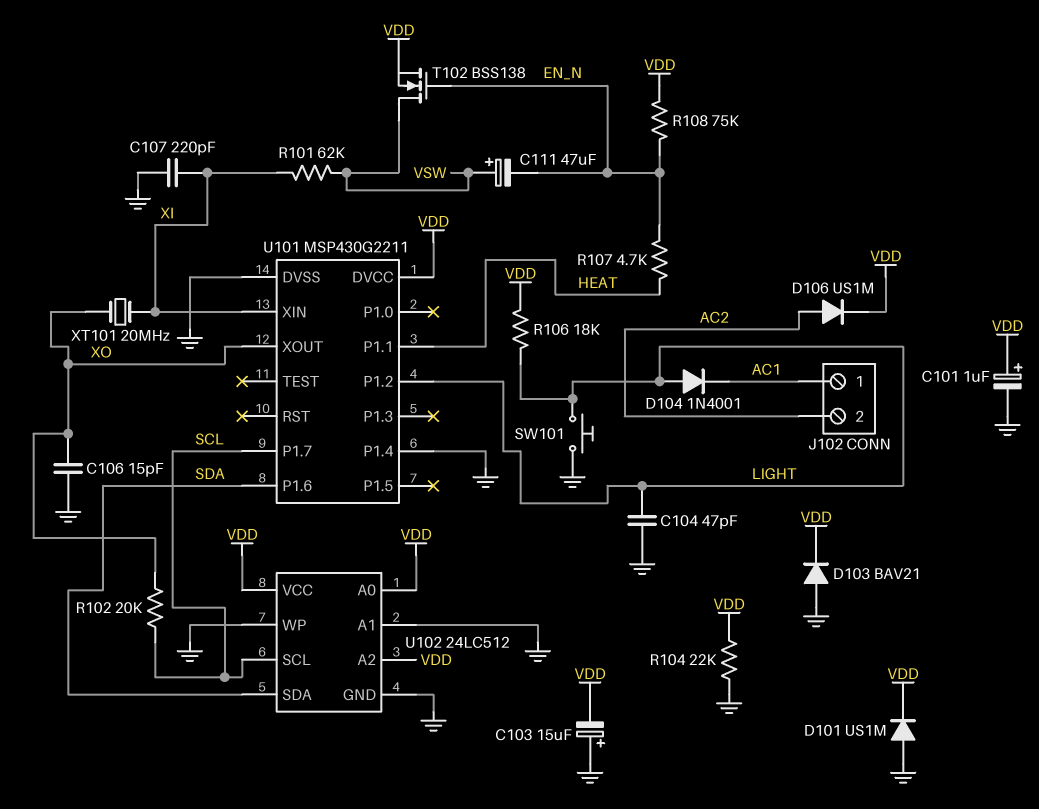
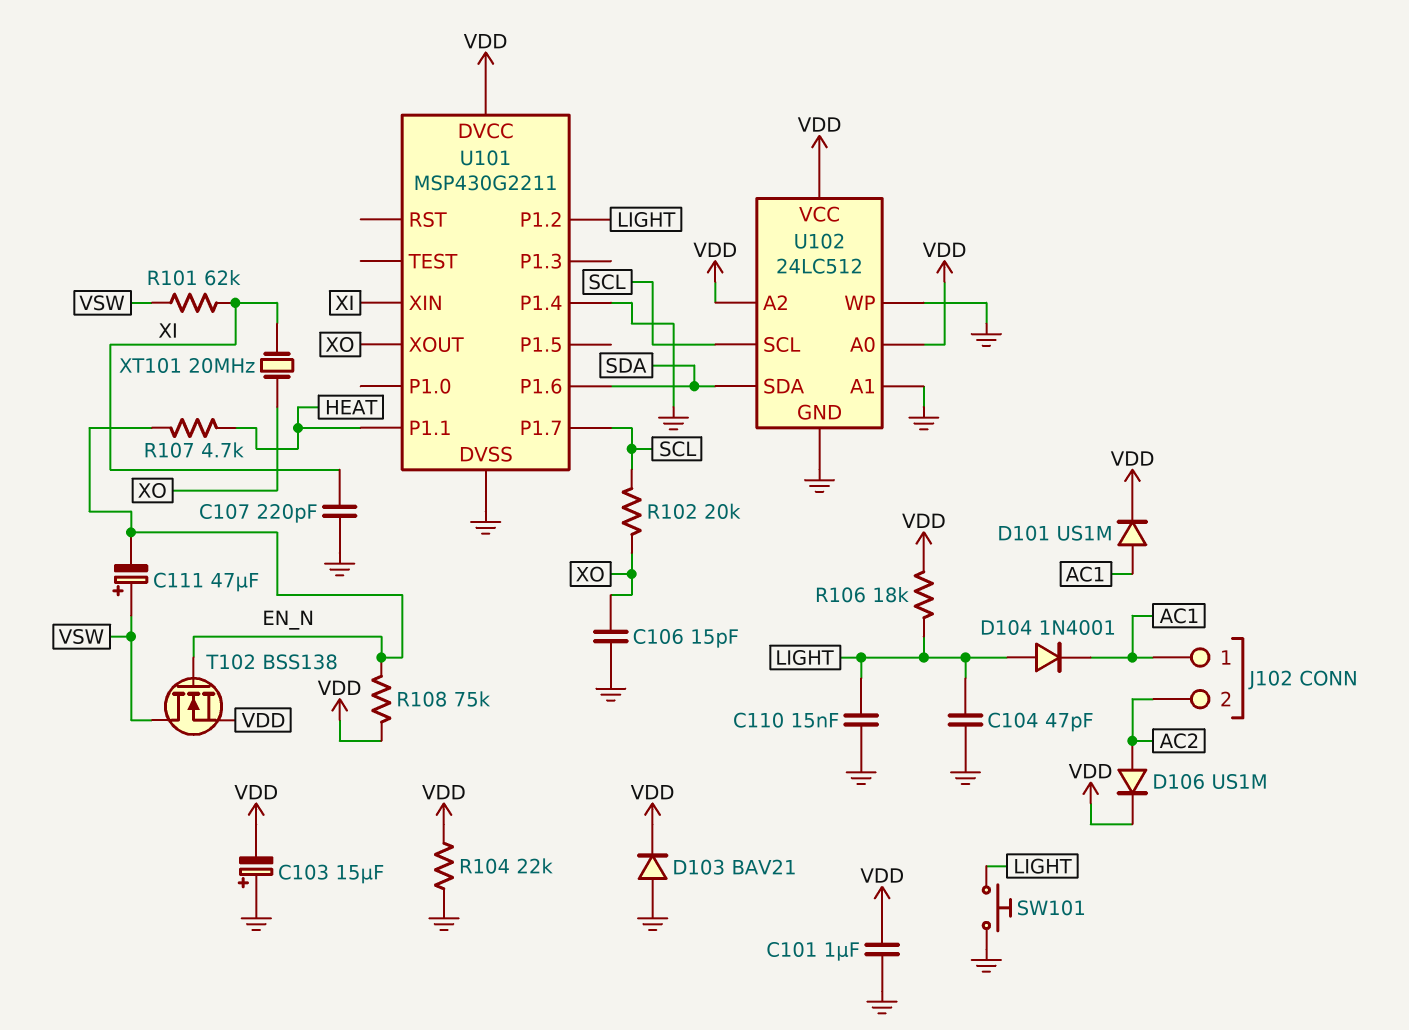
C101: 1uF (plus VDD, minus GND) -> 1uF (GND, VDD)
C110: none -> 15nF (GND, LIGHT)
D101: diode US1M (A GND, K VDD) -> diode US1M (A AC1, K VDD)

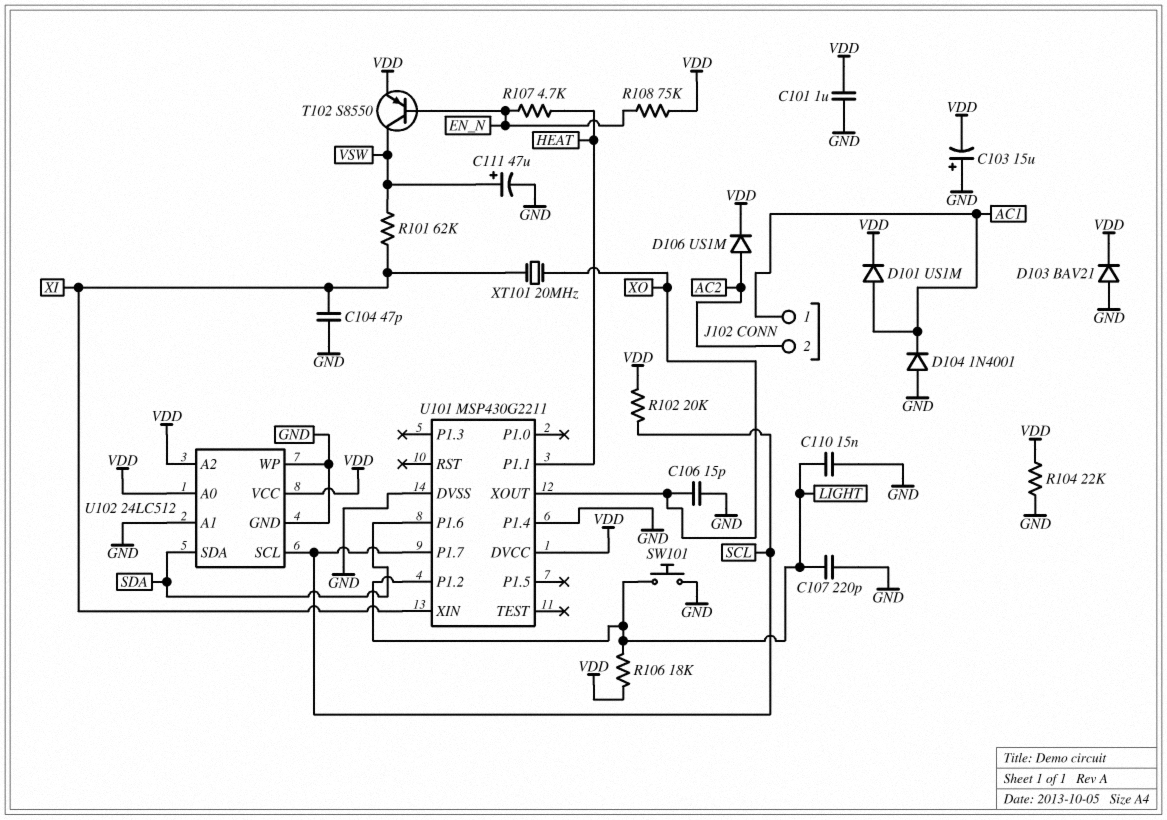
C104: 47pF (GND, LIGHT) -> 47pF (GND, XI)
C107: 220pF (GND, XI) -> 220pF (GND, LIGHT)
C111: 47uF (plus VSW, minus EN_N) -> 47uF (plus VSW, minus GND)
D104: diode 1N4001 (A LIGHT, K AC1) -> diode 1N4001 (A GND, K AC1)
R102: 20k (SCL, XO) -> 20k (SCL, VDD)
T102: NMOS BSS138 (G EN_N, D VSW, S VDD) -> PNP S8550 (B EN_N, C VSW, E VDD)

